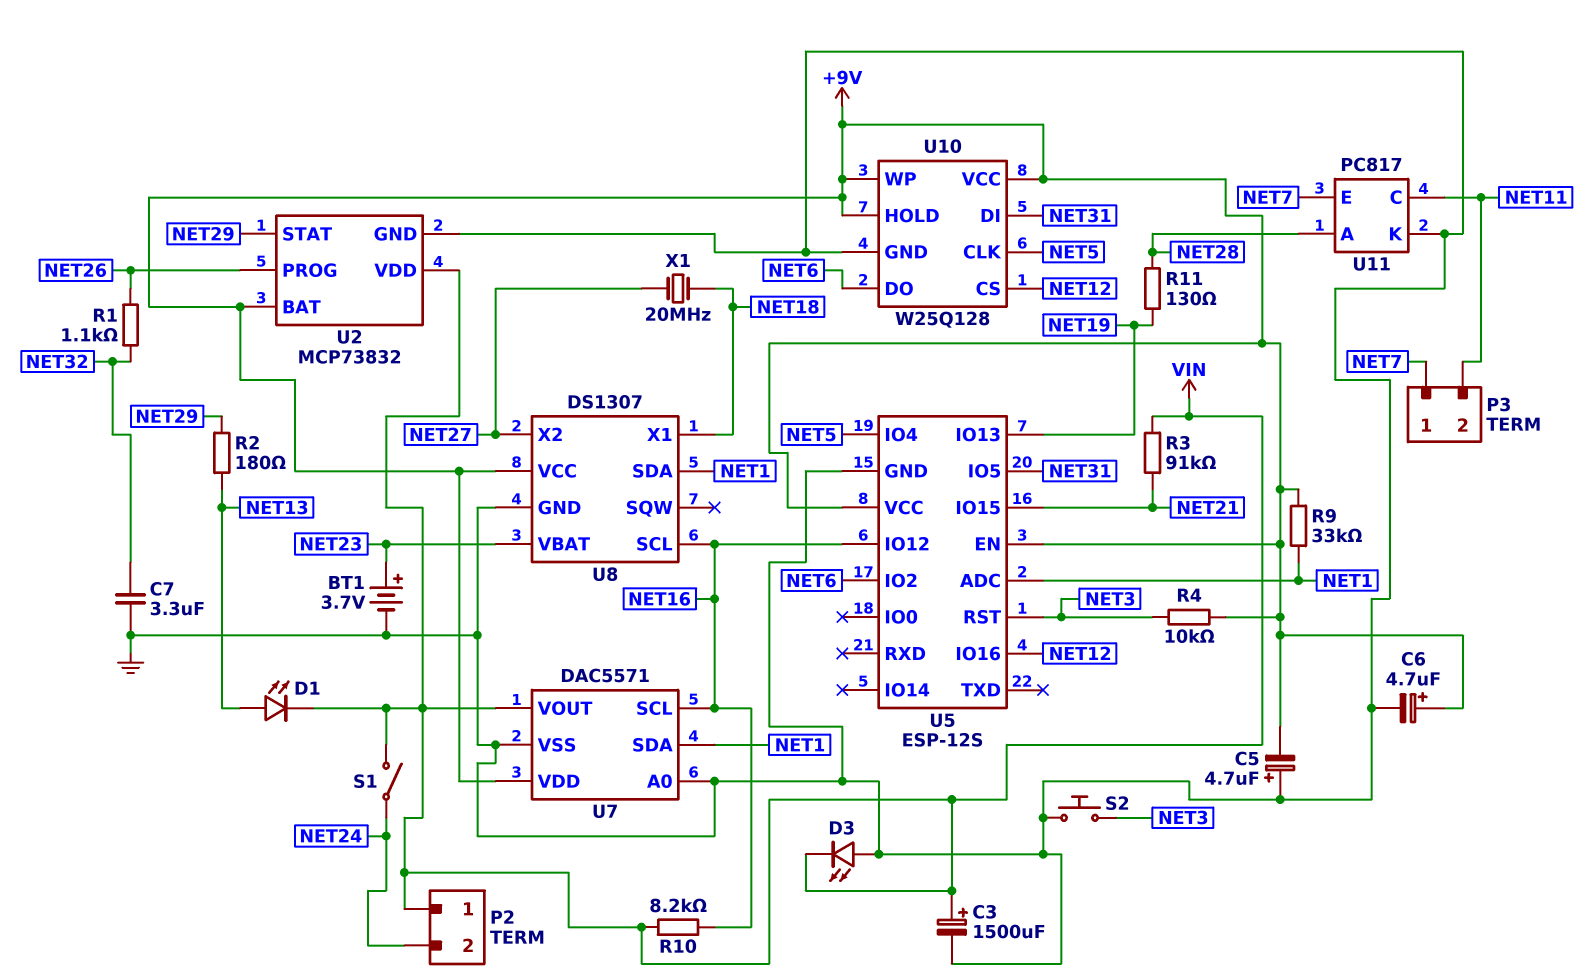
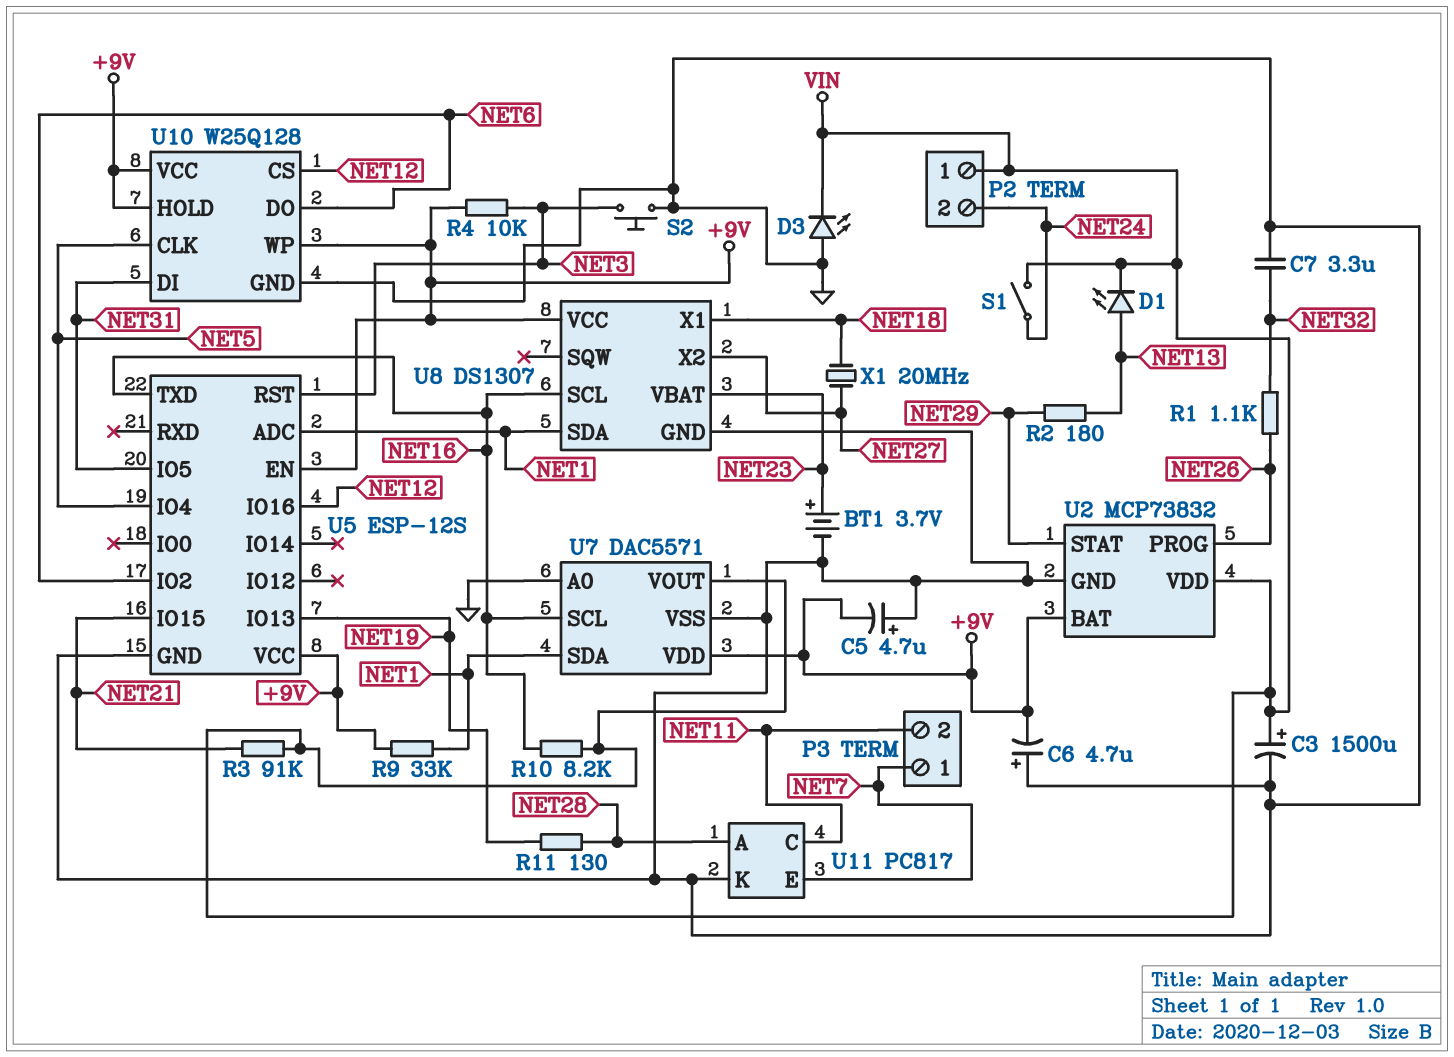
C6: 4.7uF (plus +9V, minus GND) -> 4.7uF (plus GND, minus +9V)
U5 pin IO12: NET16 -> none
U5 pin TXD: none -> NET16

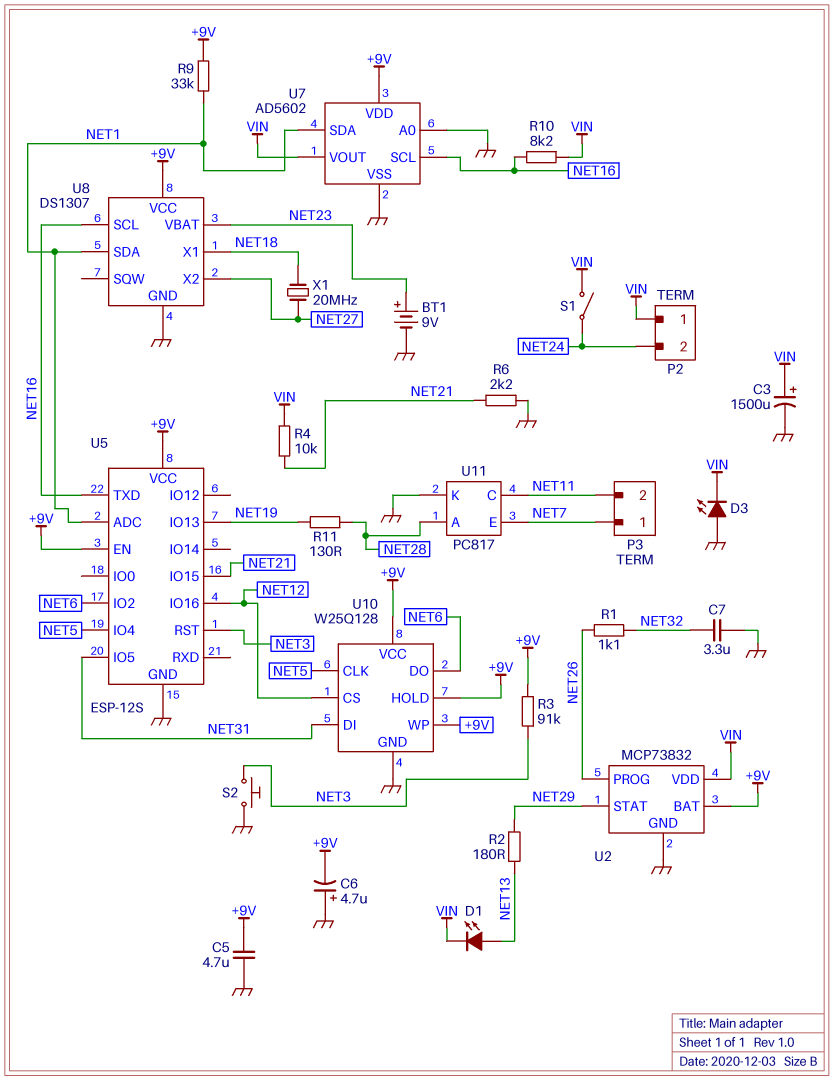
BT1: 3.7V (plus NET23, minus GND) -> 9V (plus NET23, minus GND)
C5: 4.7uF (plus GND, minus +9V) -> 4.7uF (+9V, GND)
R3: 91k (NET21, VIN) -> 91k (+9V, NET3)
R4: 10k (+9V, NET3) -> 10k (NET21, VIN)
R6: none -> 2.2k (GND, NET21)
U7: DAC5571 -> AD5602

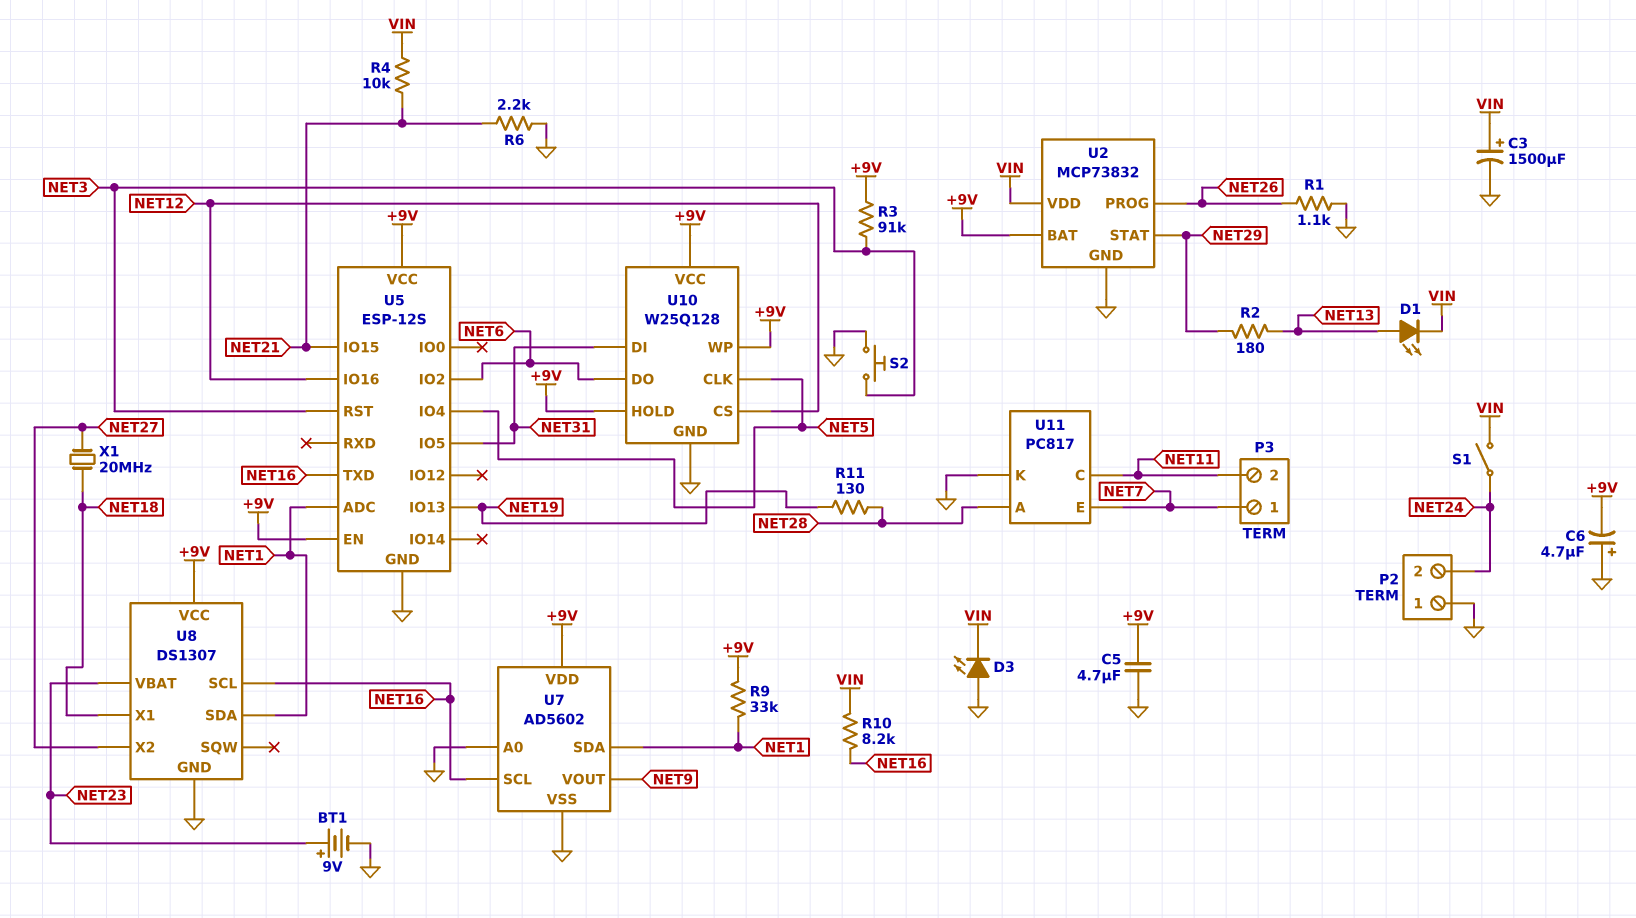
C7: 3.3uF (GND, NET32) -> none
P2 pin 1: VIN -> GND
R1: 1.1k (NET26, NET32) -> 1.1k (GND, NET26)
U7 pin VOUT: VIN -> NET9

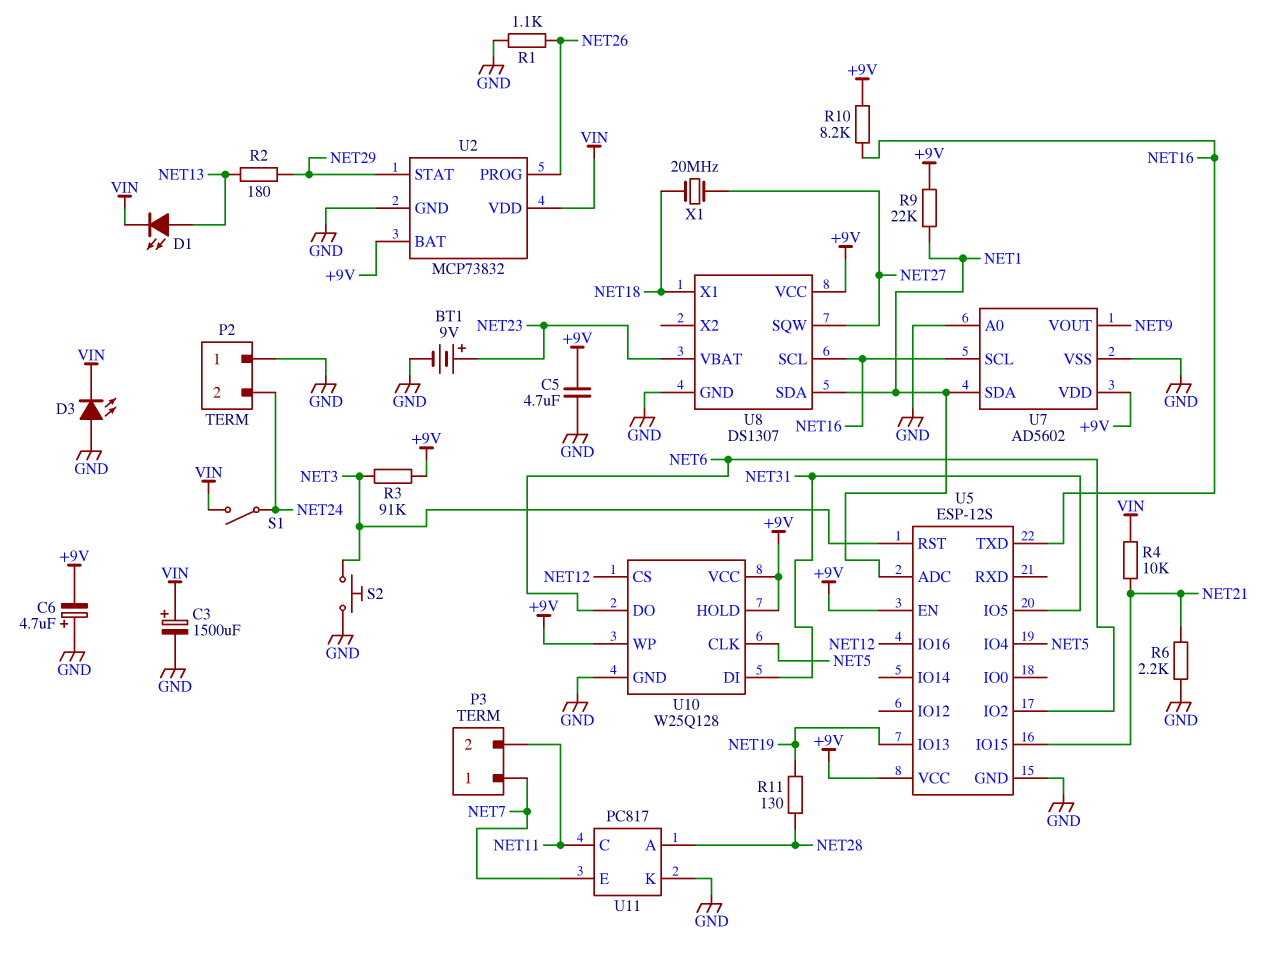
R9: 33k (+9V, NET1) -> 22k (+9V, NET1)
R10: 8.2k (NET16, VIN) -> 8.2k (+9V, NET16)
U8 pin SQW: none -> NET27
U8 pin X2: NET27 -> none

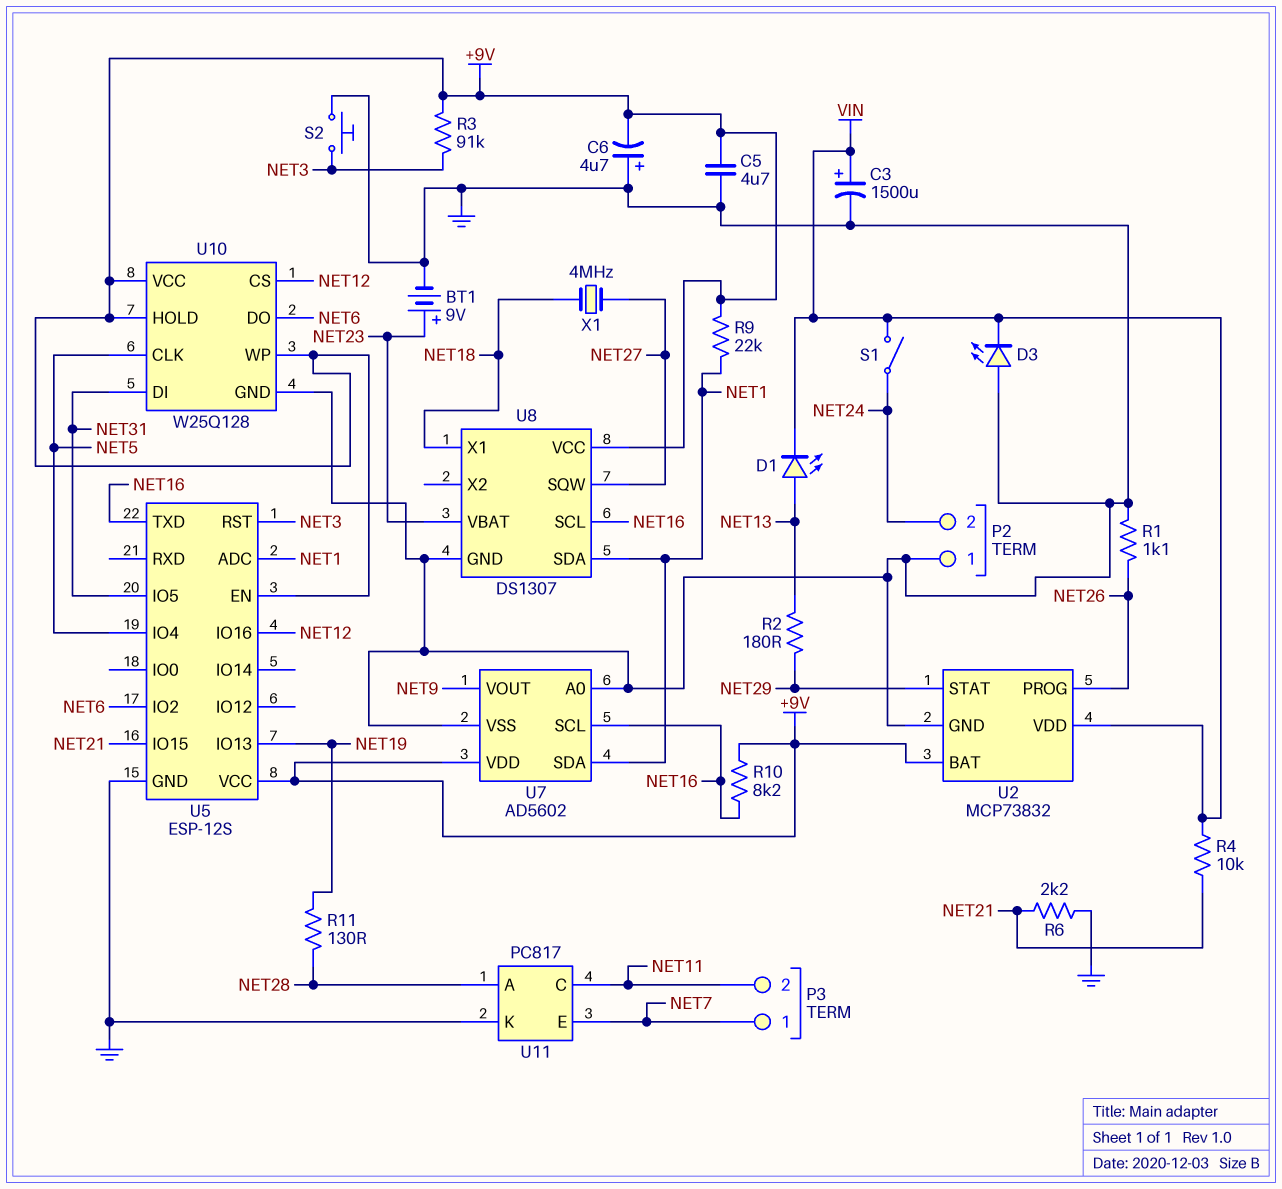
X1: 20MHz (NET18, NET27) -> 4MHz (NET18, NET27)

